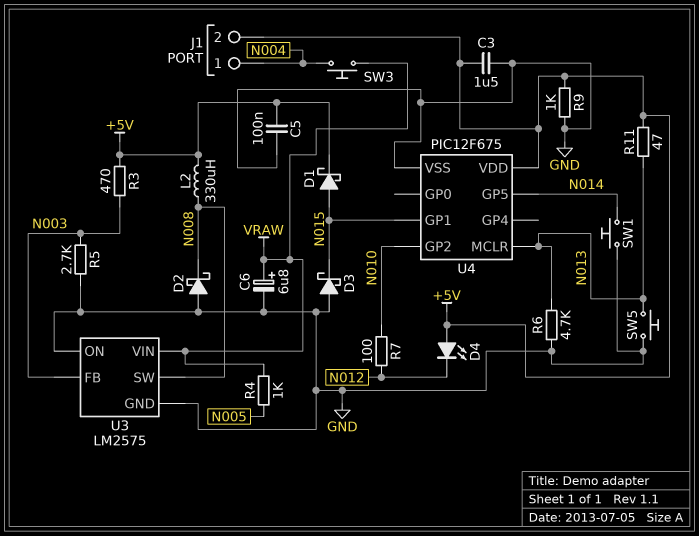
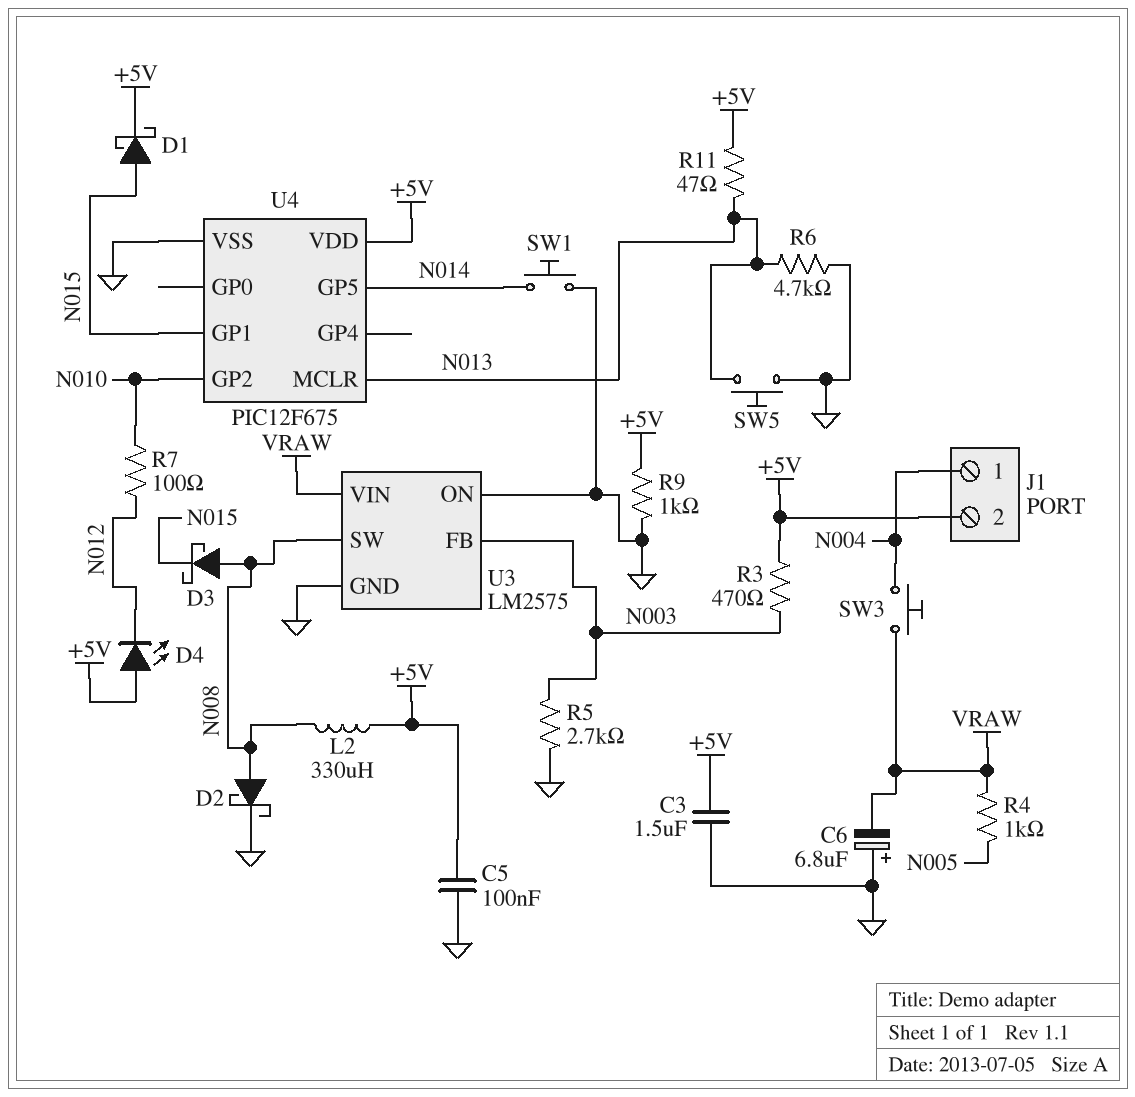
C6: 6.8uF (plus VRAW, minus GND) -> 6.8uF (plus GND, minus VRAW)
D2: schottky (A GND, K N008) -> schottky (A N008, K GND)
D3: schottky (A GND, K N015) -> schottky (A N008, K N015)

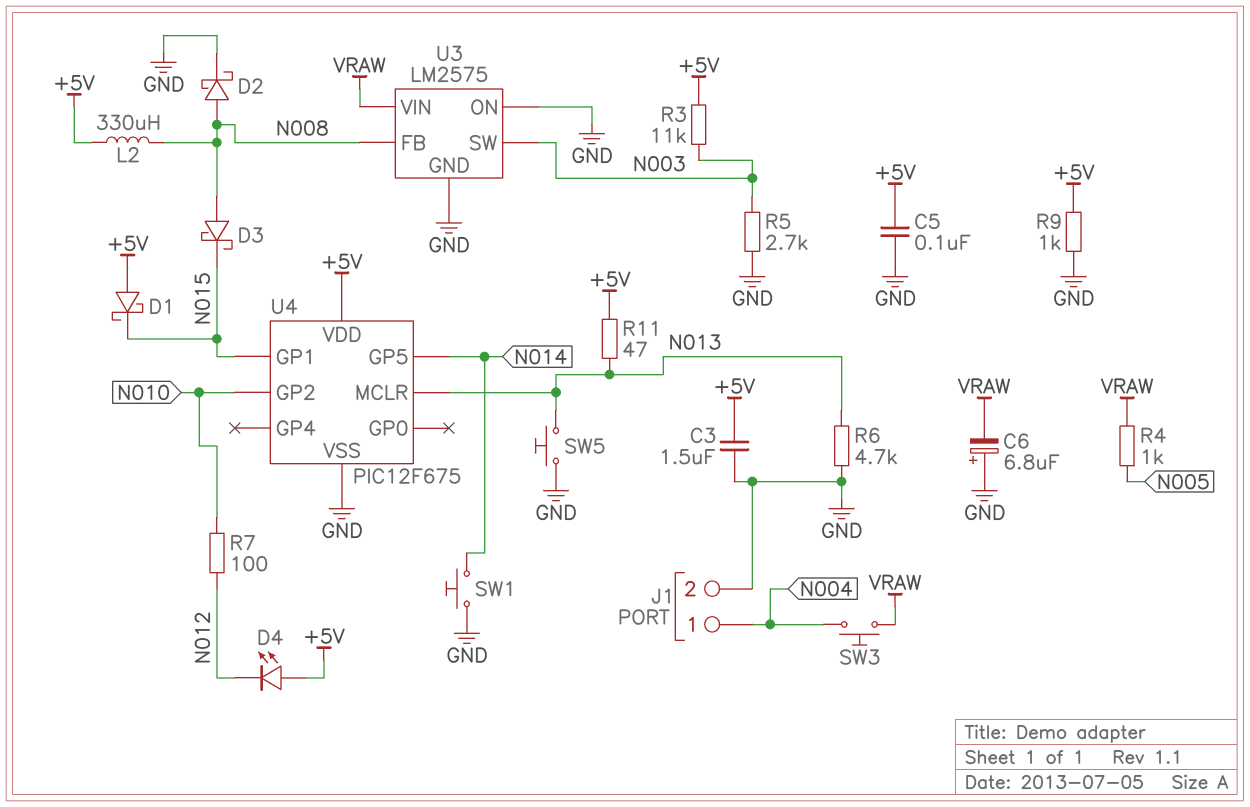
D1: schottky (A N015, K +5V) -> schottky (A +5V, K N015)
J1 pin 2: +5V -> GND
R3: 470 (+5V, N003) -> 11k (+5V, N003)
U3 pin FB: N003 -> N008
U3 pin SW: N008 -> N003

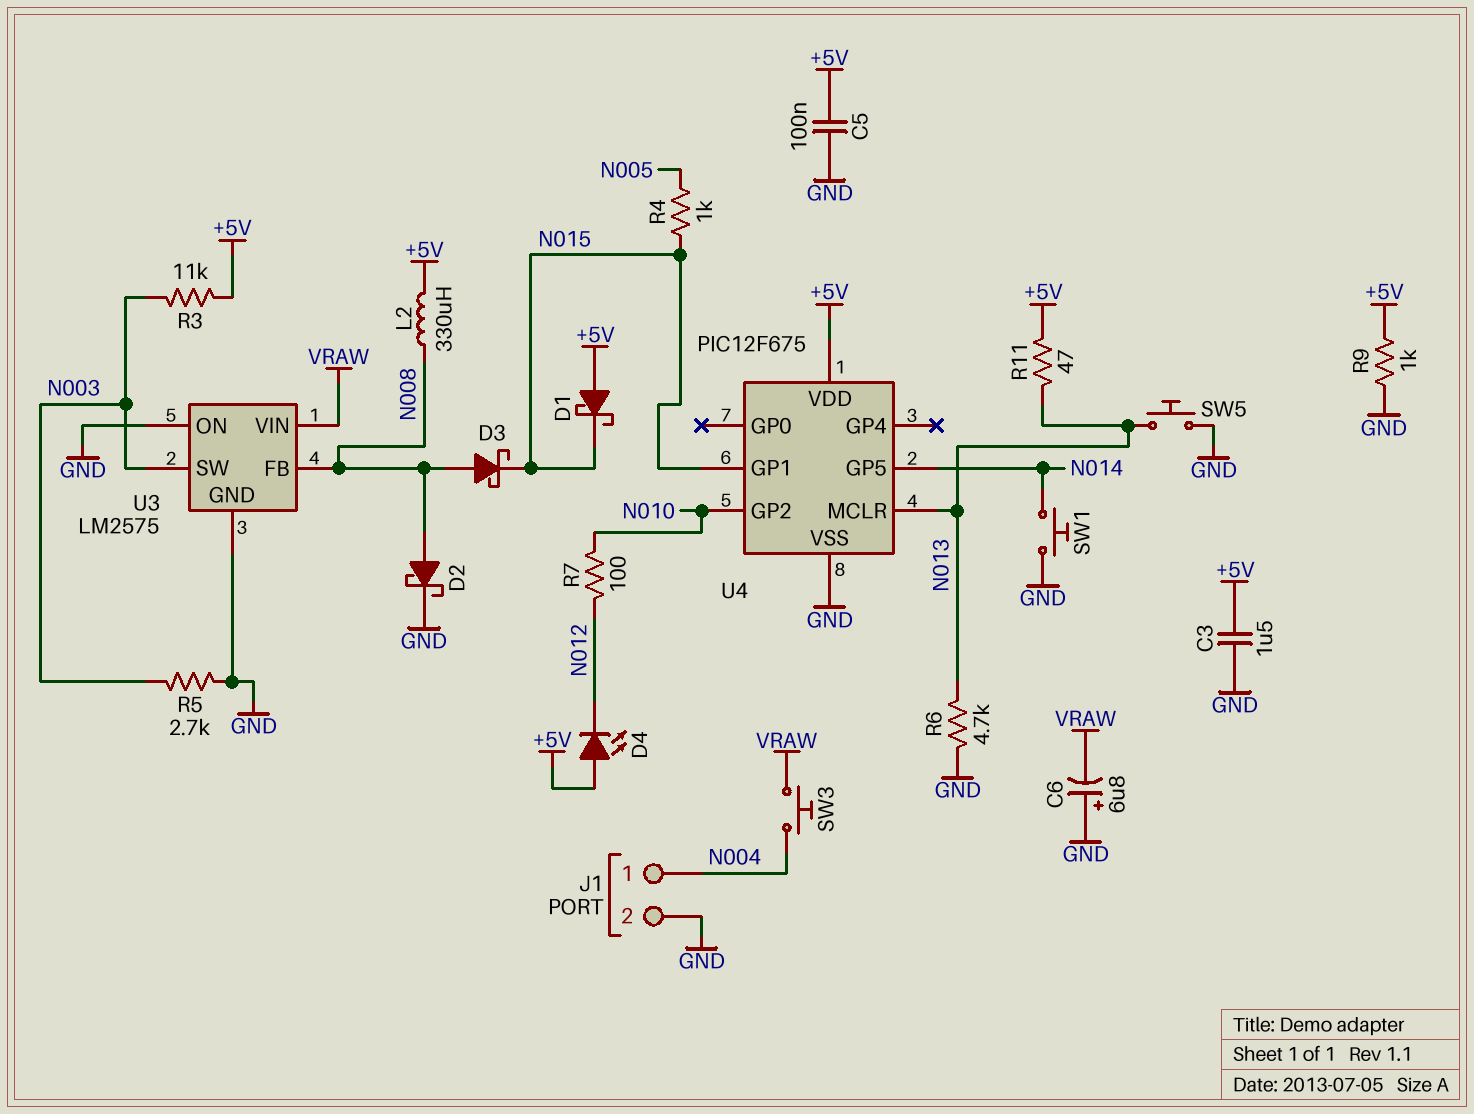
R4: 1k (N005, VRAW) -> 1k (N005, N015)

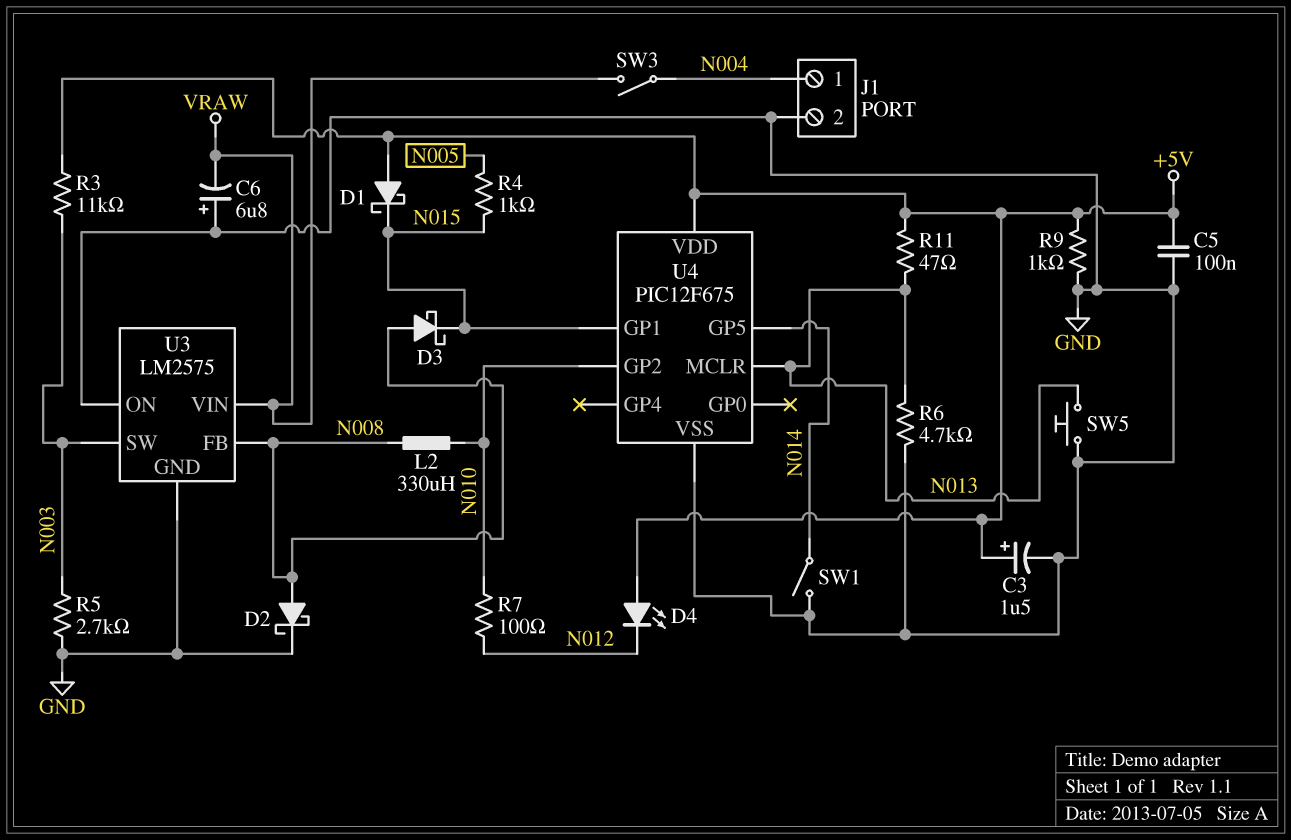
C3: 1.5uF (+5V, GND) -> 1.5uF (plus +5V, minus GND)
L2: 330uH (+5V, N008) -> 330uH (N008, N010)
SW1: button (GND, N014) -> switch (GND, N014)
SW3: button (N004, VRAW) -> switch (N004, VRAW)

